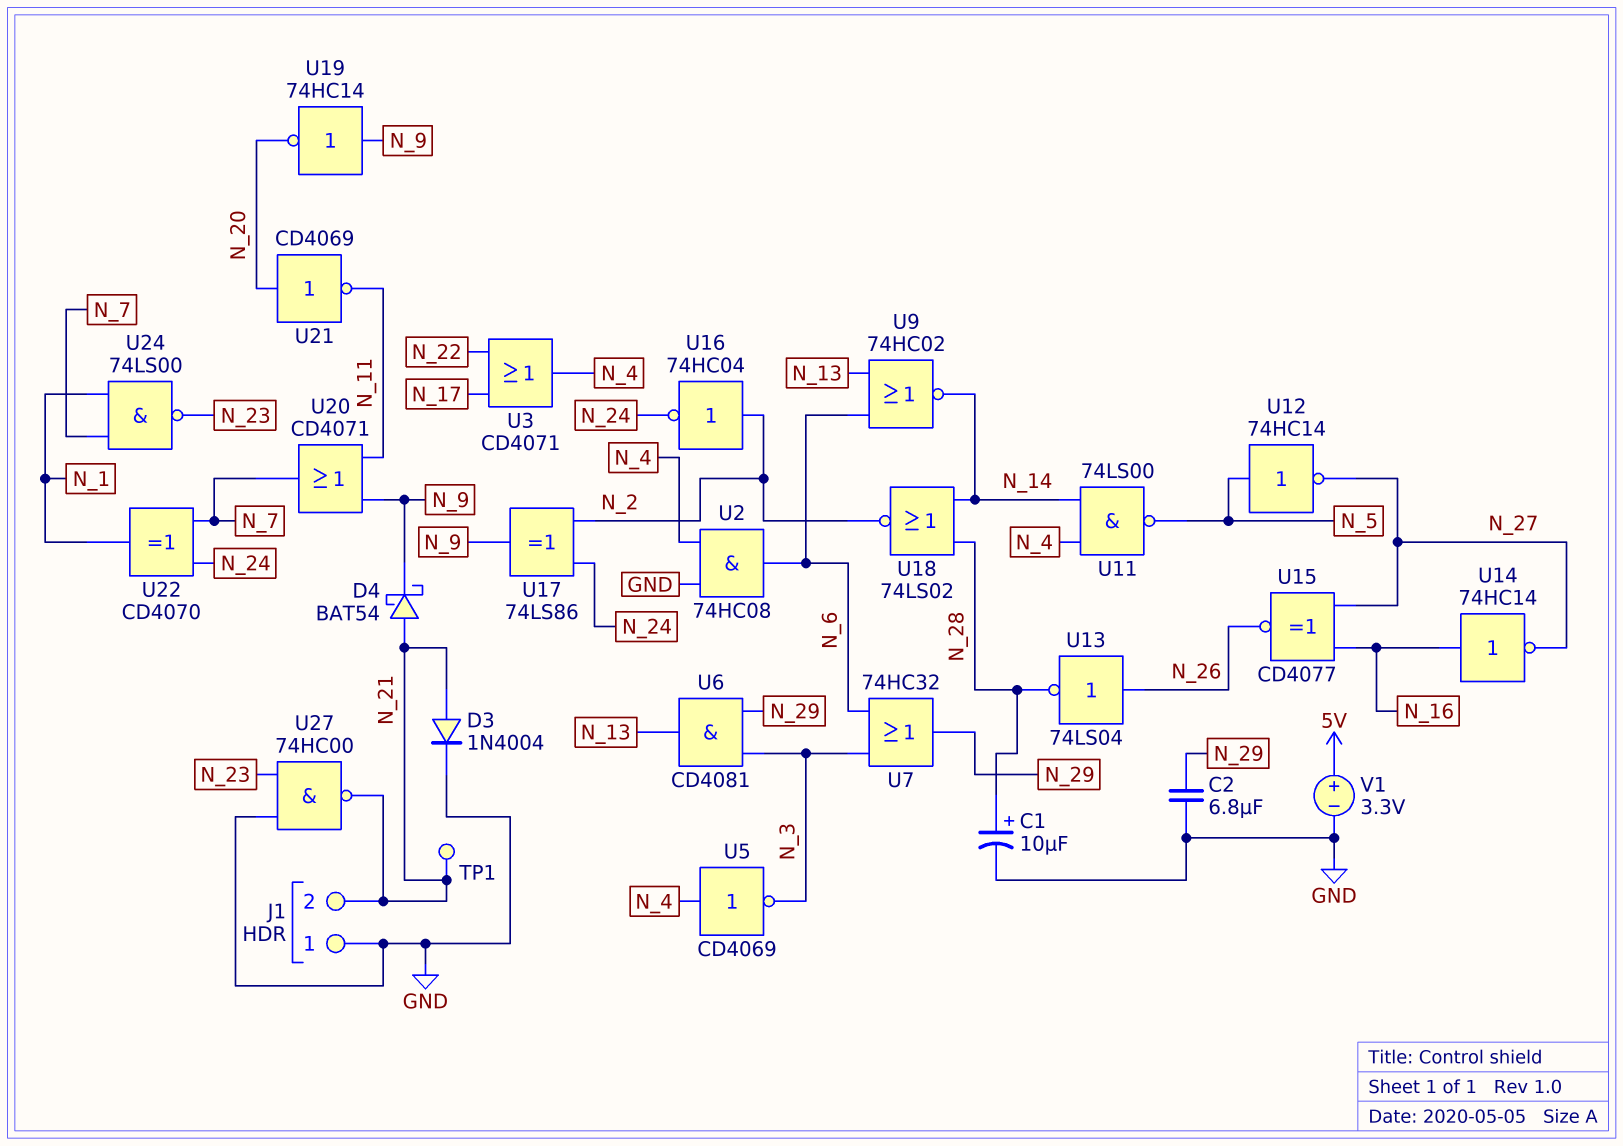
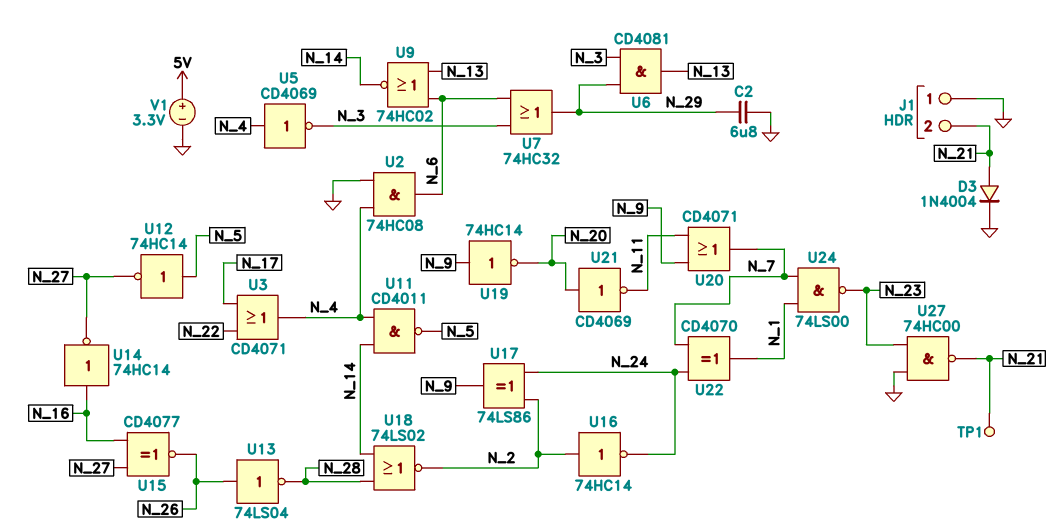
C1: 10uF (plus N_28, minus GND) -> none
D4: schottky BAT54 (A N_21, K N_9) -> none
U11: NAND 74LS00 (in N_4, in N_14, out N_5) -> NAND CD4011 (in N_4, in N_14, out N_5)
U16: NOT 74HC04 (in N_2, out N_24) -> NOT 74HC14 (in N_2, out N_24)

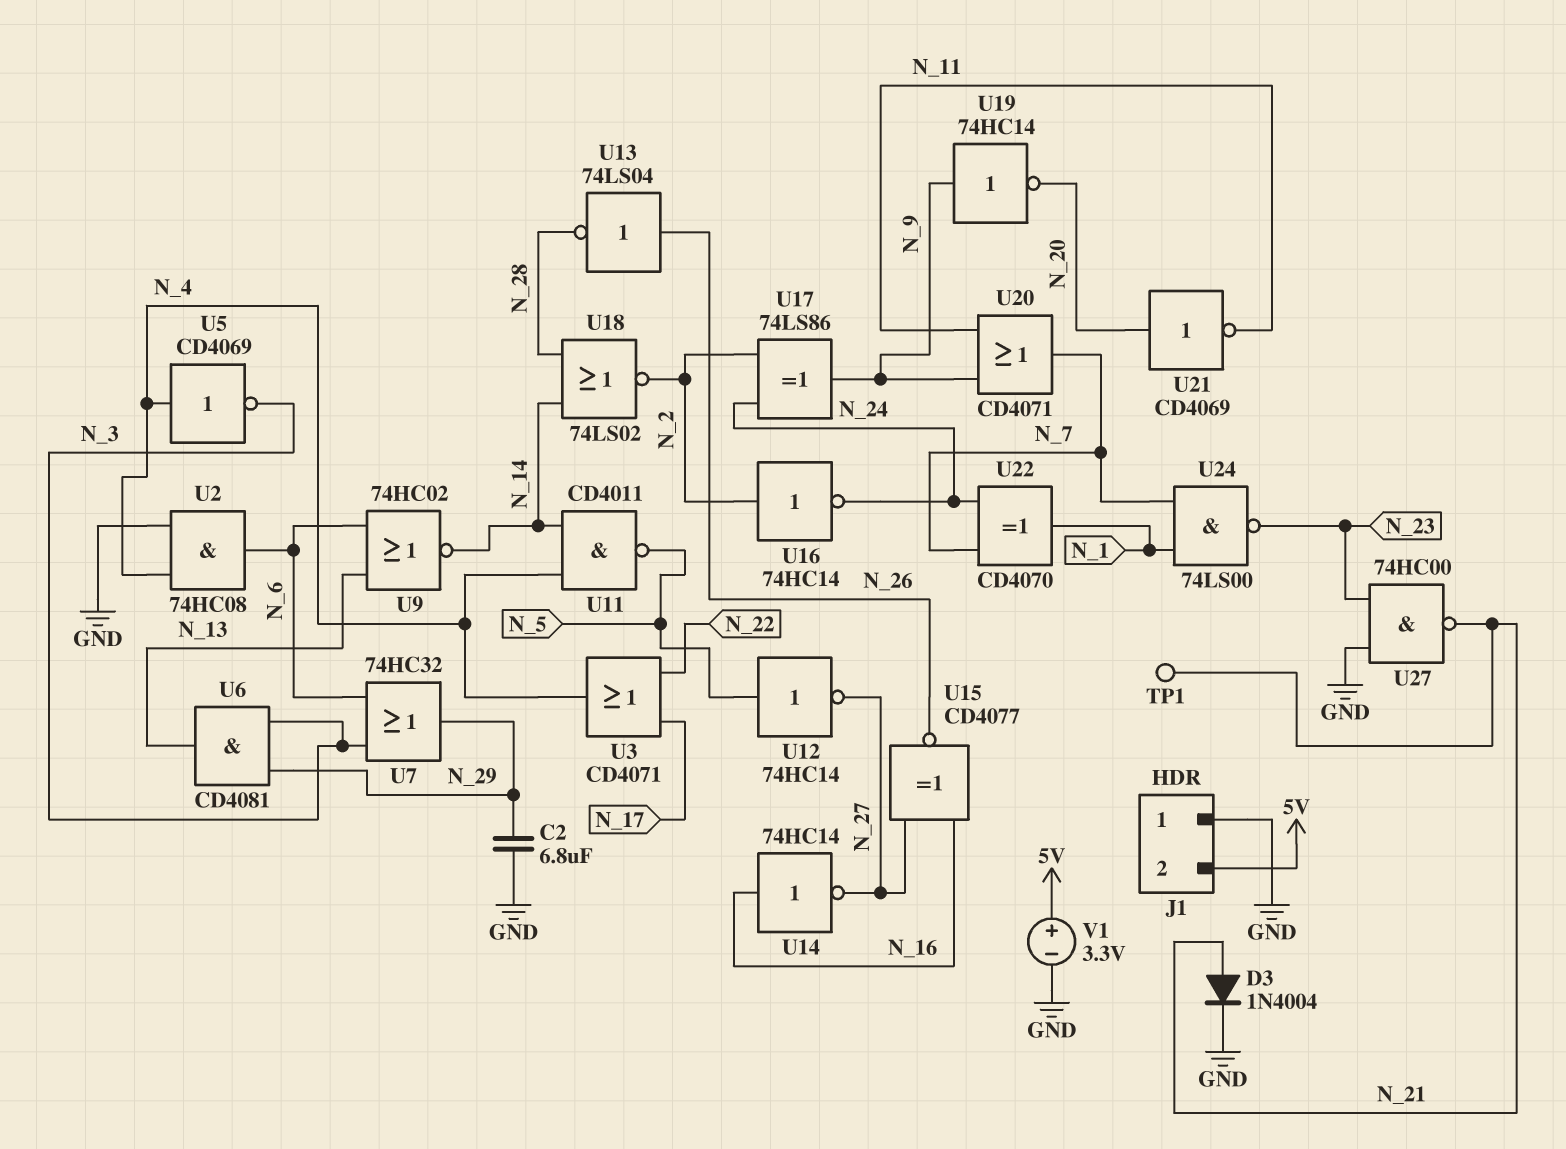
J1 pin 2: N_21 -> 5V

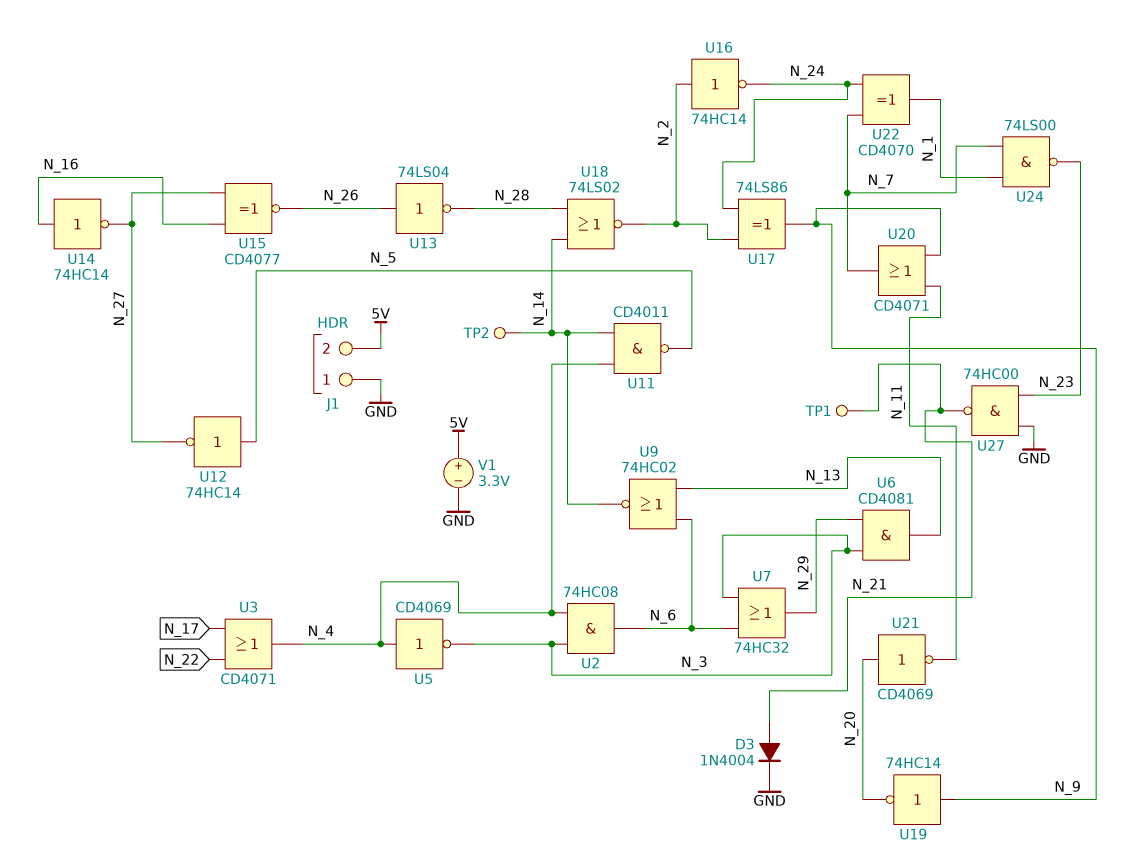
C2: 6.8uF (GND, N_29) -> none
TP2: none -> test point (N_14)
U2: AND 74HC08 (in GND, in N_4, out N_6) -> AND 74HC08 (in N_3, in N_4, out N_6)

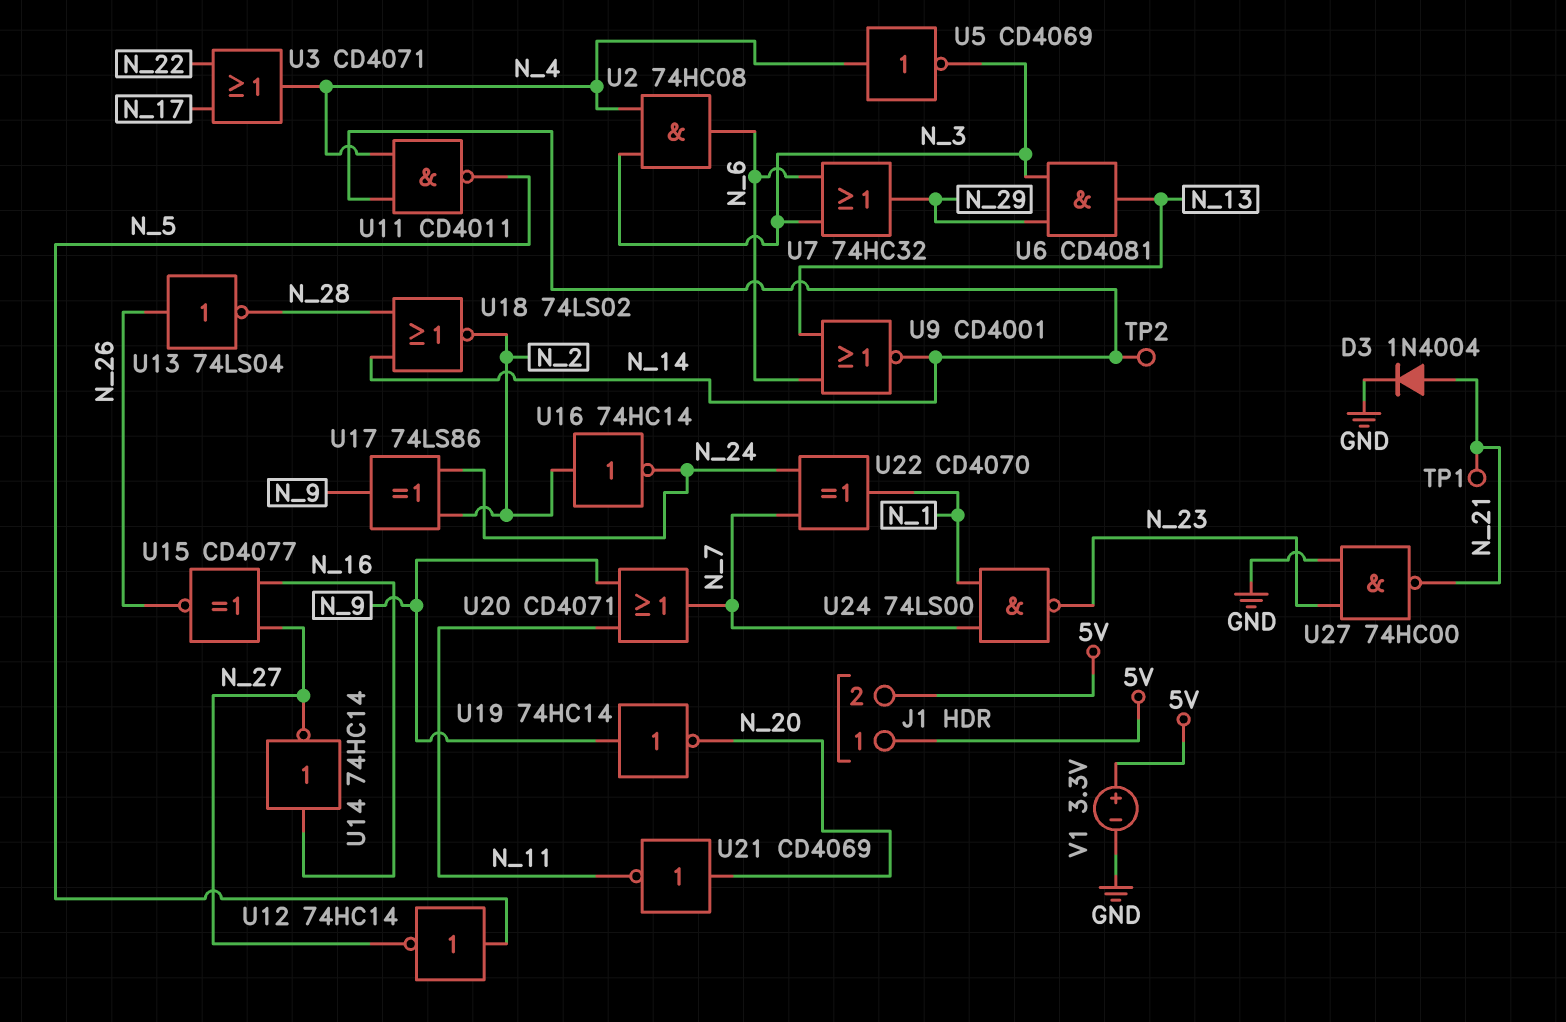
J1 pin 1: GND -> 5V
U9: NOR 74HC02 (in N_6, in N_13, out N_14) -> NOR CD4001 (in N_6, in N_13, out N_14)

